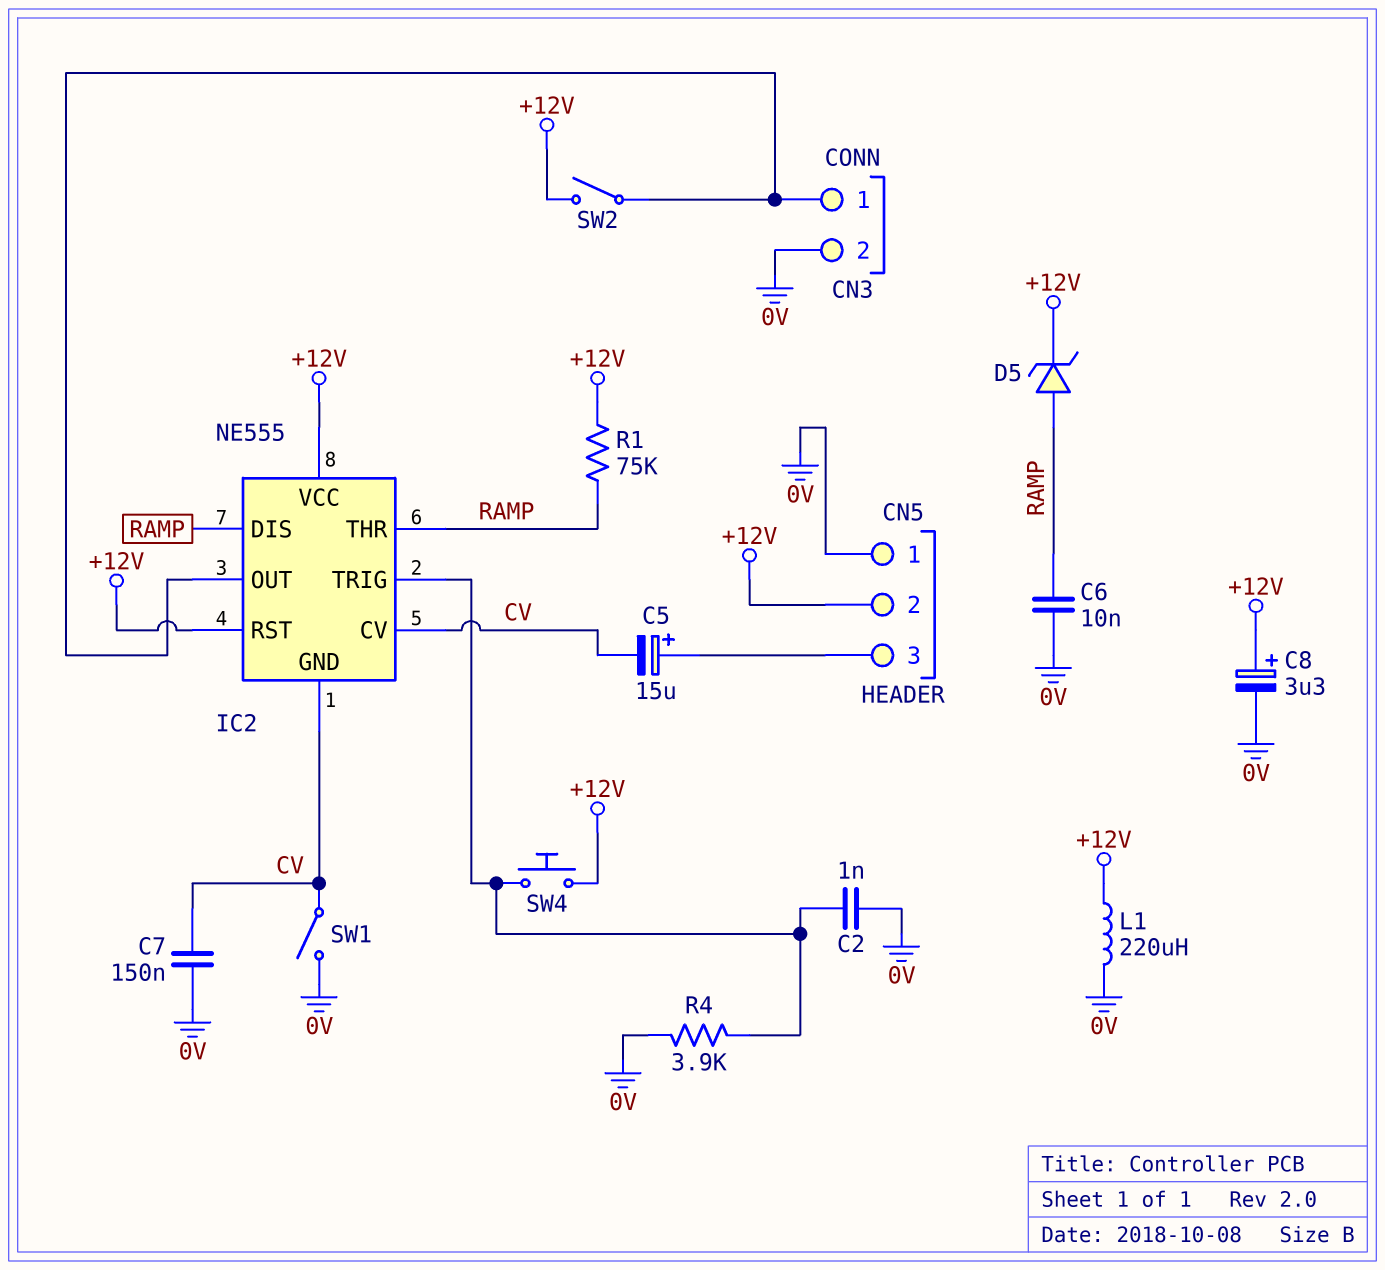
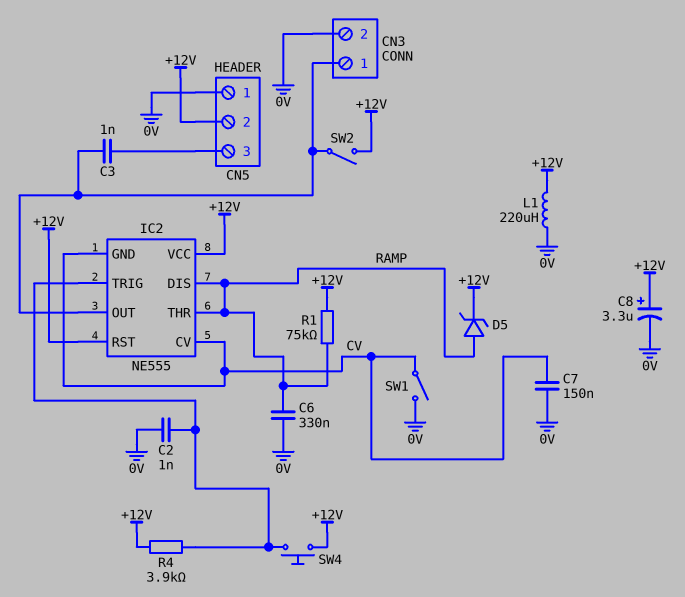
C3: none -> 1nF (CN3/1, CN5/3)
C5: 15uF (plus CN5/3, minus CV) -> none
C6: 10nF (0V, RAMP) -> 330nF (0V, RAMP)
R4: 3.9k (0V, IC2/TRIG) -> 3.9k (+12V, IC2/TRIG)

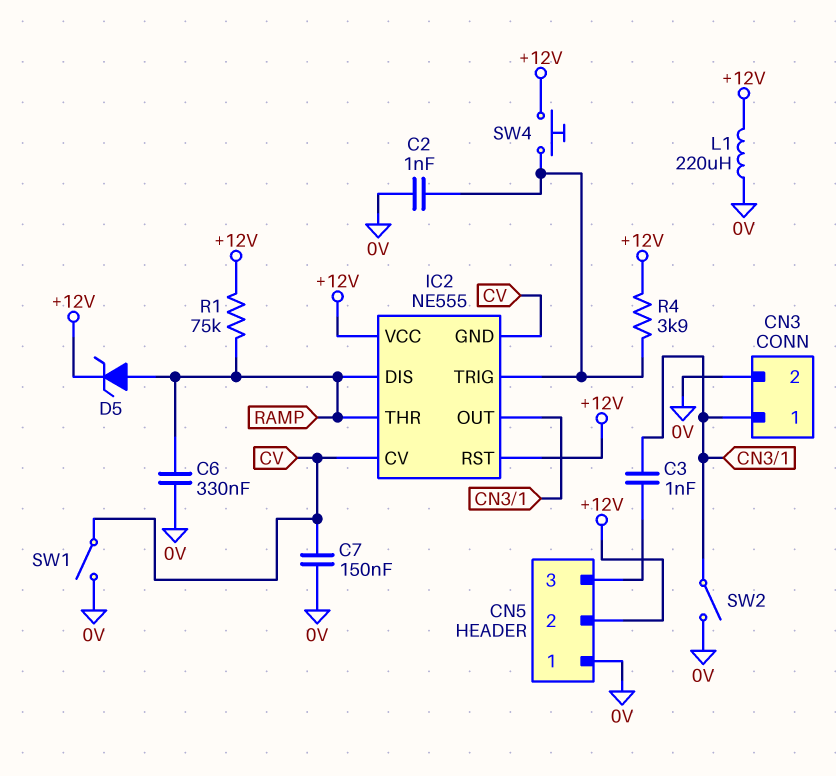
C8: 3.3uF (plus +12V, minus 0V) -> none
SW2: switch (+12V, CN3/1) -> switch (0V, CN3/1)

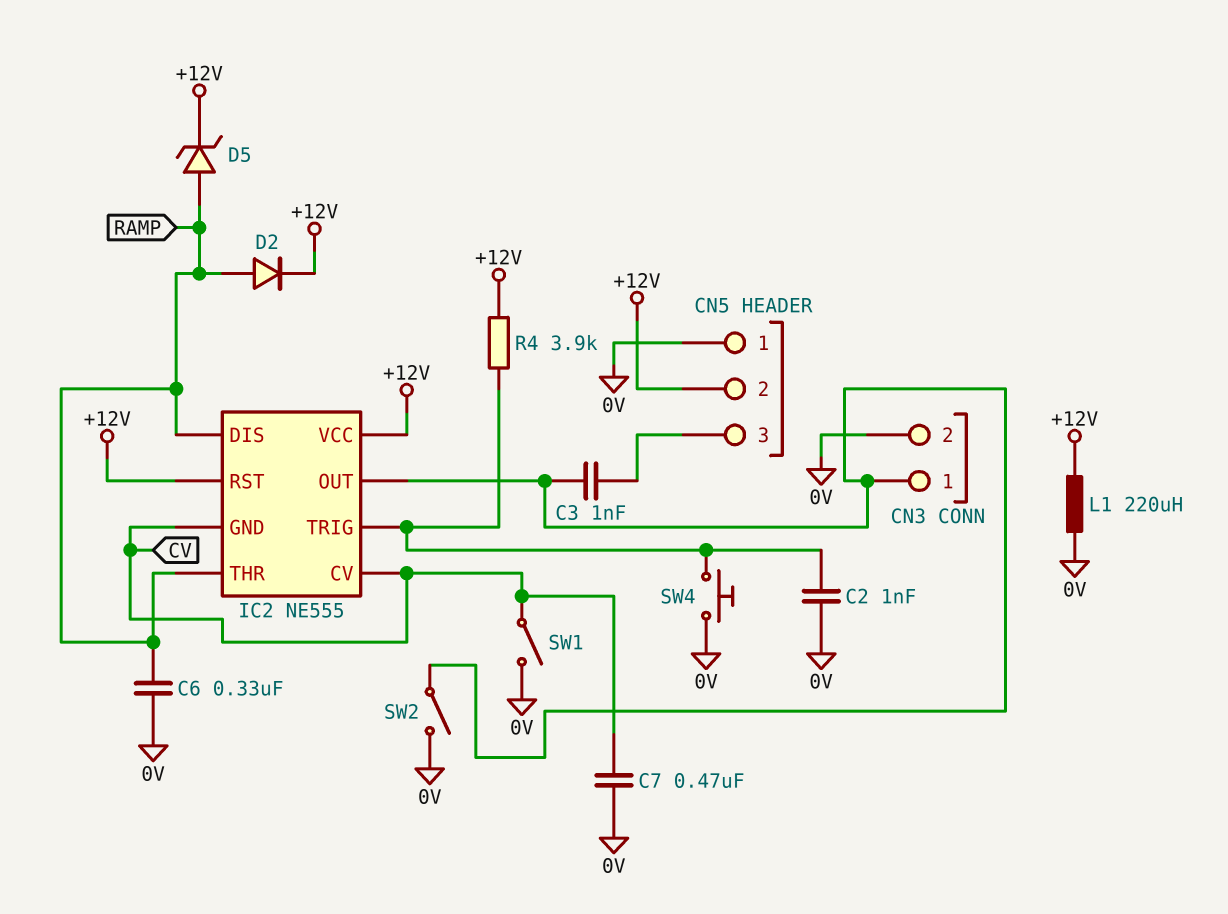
C7: 150nF (0V, CV) -> 470nF (0V, CV)
D2: none -> diode (A RAMP, K +12V)
R1: 75k (+12V, RAMP) -> none
SW4: button (+12V, IC2/TRIG) -> button (0V, IC2/TRIG)

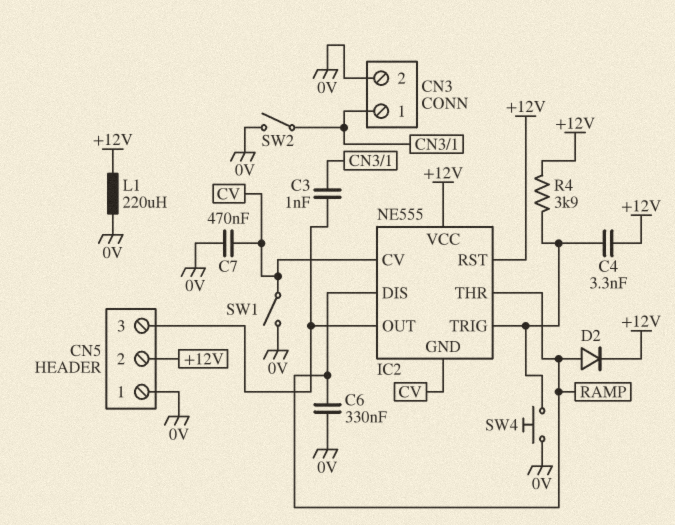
C2: 1nF (0V, IC2/TRIG) -> none
C4: none -> 3.3nF (+12V, IC2/TRIG)
D5: zener (A RAMP, K +12V) -> none
IC2 pin OUT: CN3/1 -> CN5/3

